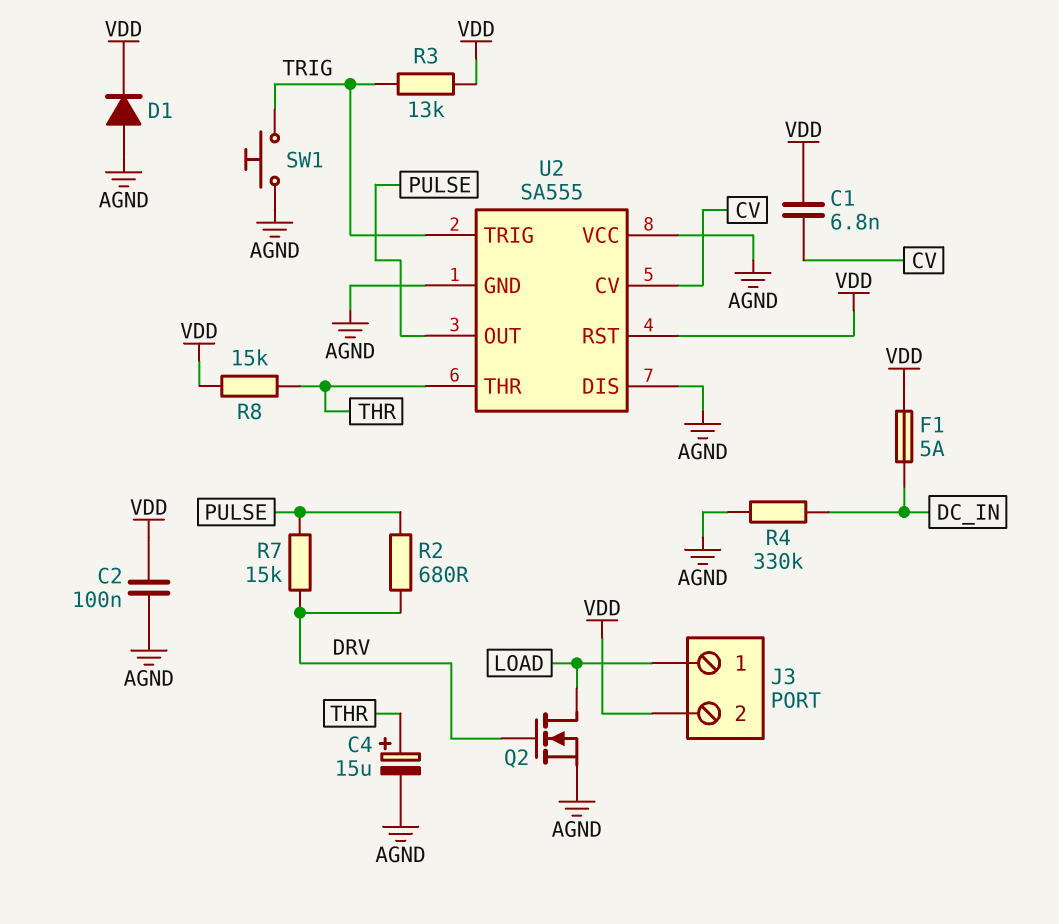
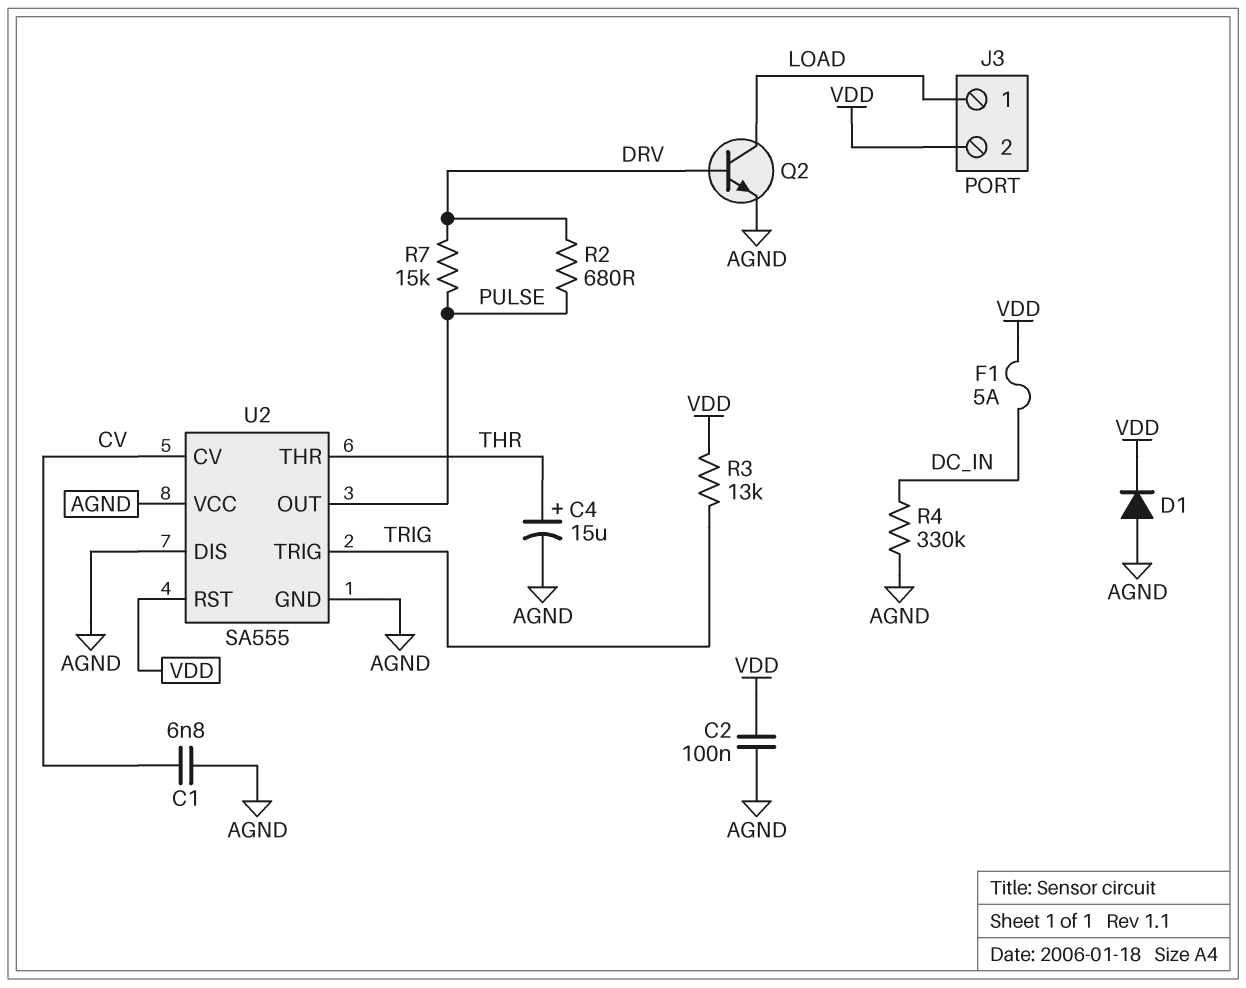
C1: 6.8nF (CV, VDD) -> 6.8nF (AGND, CV)
Q2: NMOS (G DRV, D LOAD, S AGND) -> NPN (B DRV, C LOAD, E AGND)
R8: 15k (THR, VDD) -> none
SW1: button (AGND, TRIG) -> none

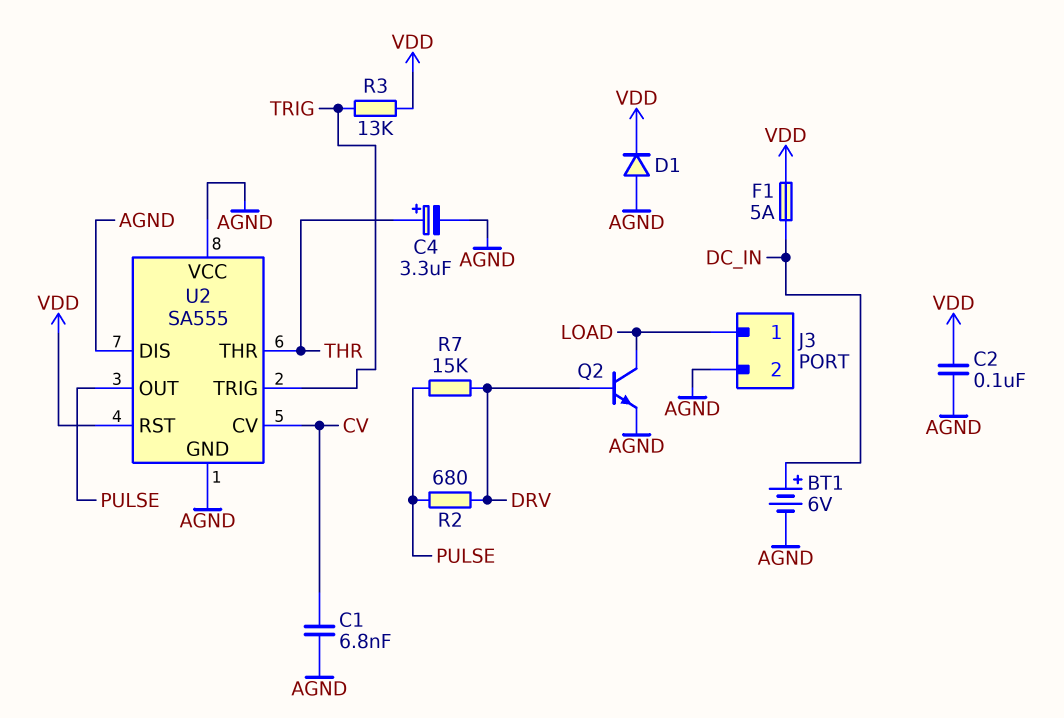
BT1: none -> 6V (plus DC_IN, minus AGND)
C4: 15uF (plus THR, minus AGND) -> 3.3uF (plus THR, minus AGND)
J3 pin 2: VDD -> AGND
R4: 330k (AGND, DC_IN) -> none

